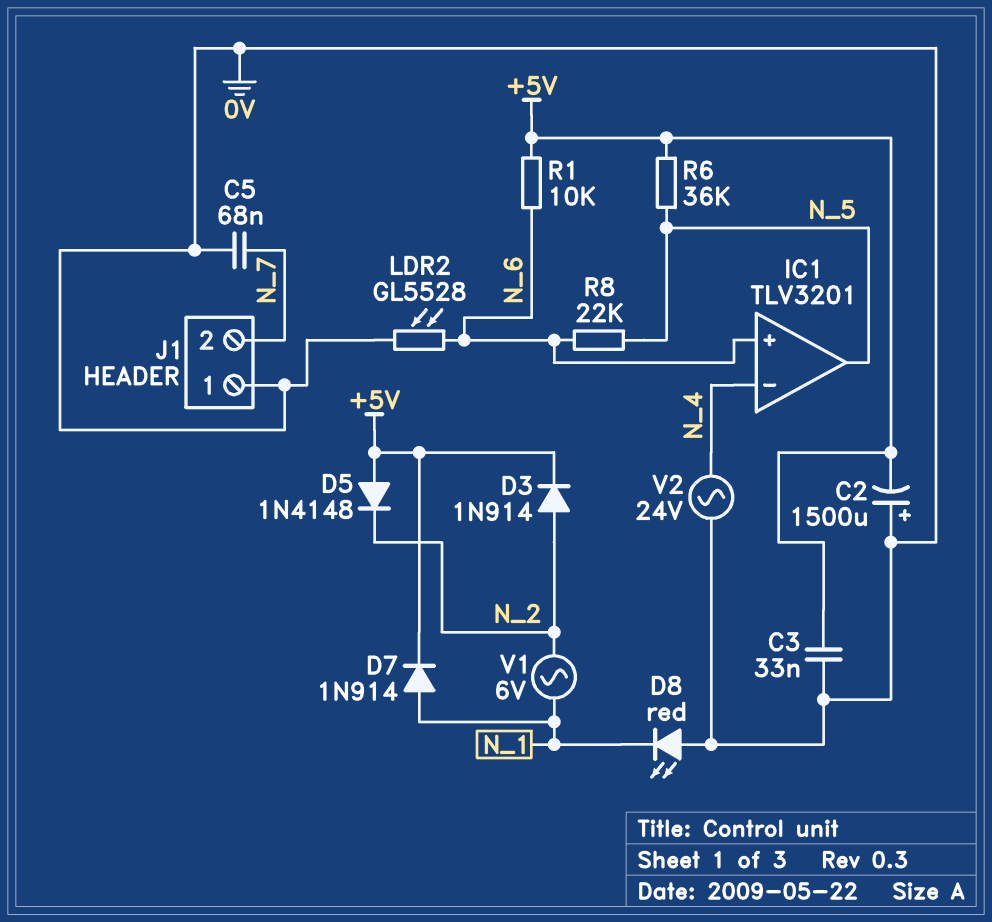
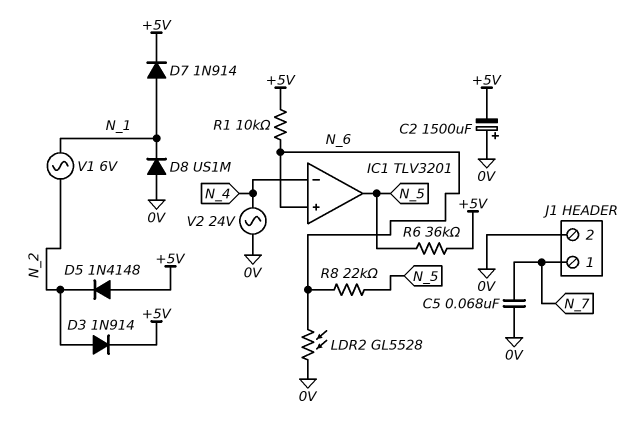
C3: 33nF (+5V, 0V) -> none
D8: LED red (A 0V, K N_1) -> diode US1M (A 0V, K N_1)
J1 pin 1: 0V -> N_7
J1 pin 2: N_7 -> 0V

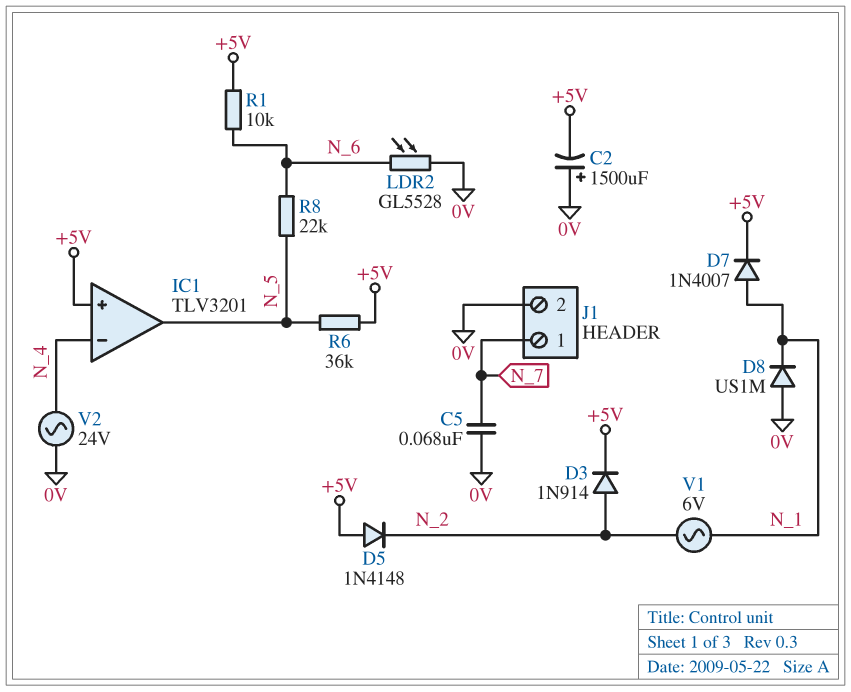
D7: diode 1N914 (A N_1, K +5V) -> diode 1N4007 (A N_1, K +5V)
IC1 pin in+: N_6 -> +5V

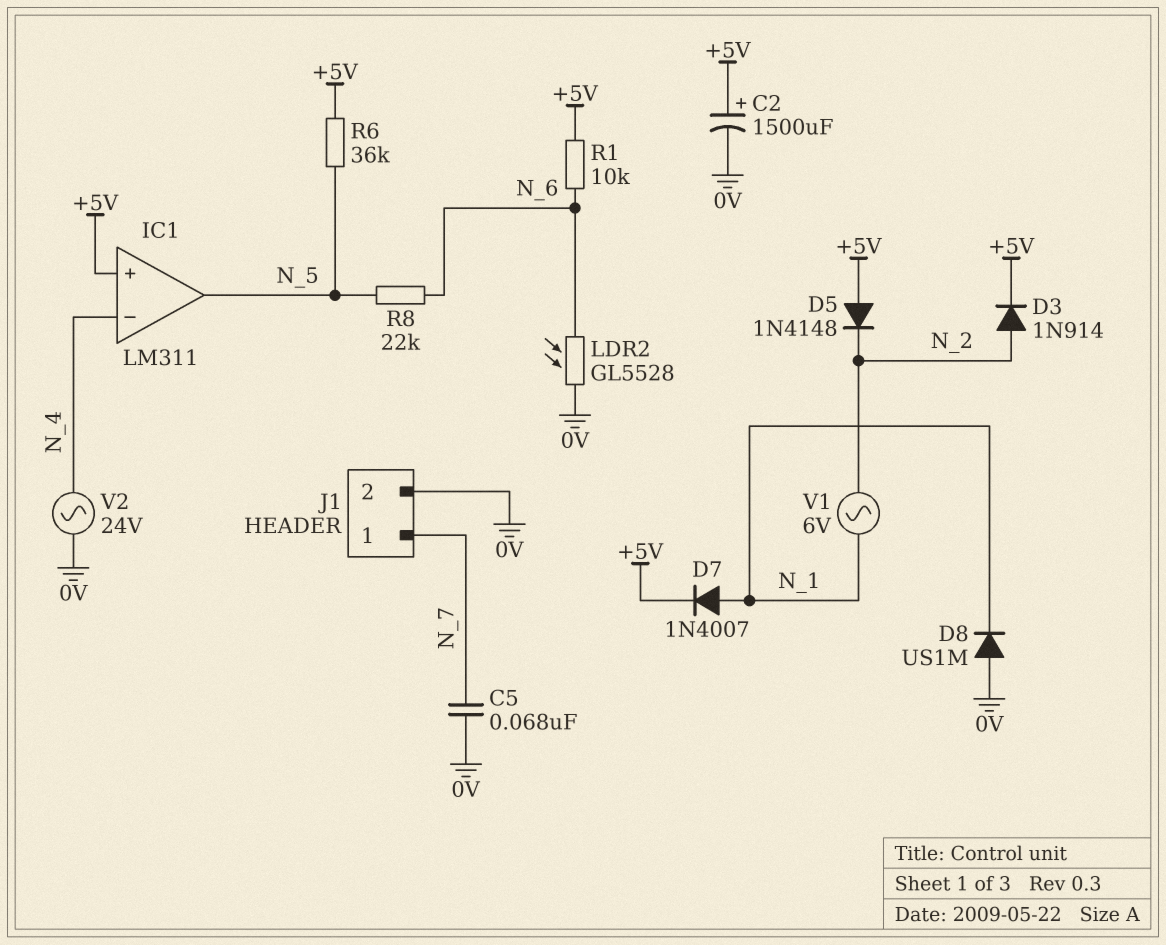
C2: 1500uF (plus 0V, minus +5V) -> 1500uF (plus +5V, minus 0V)
IC1: TLV3201 -> LM311

